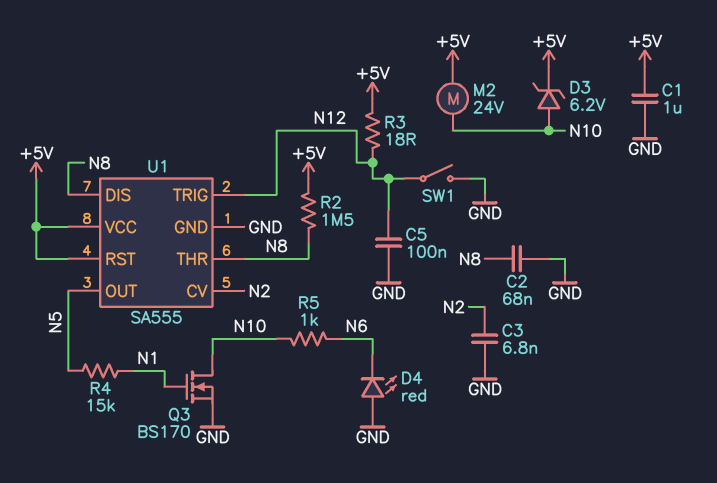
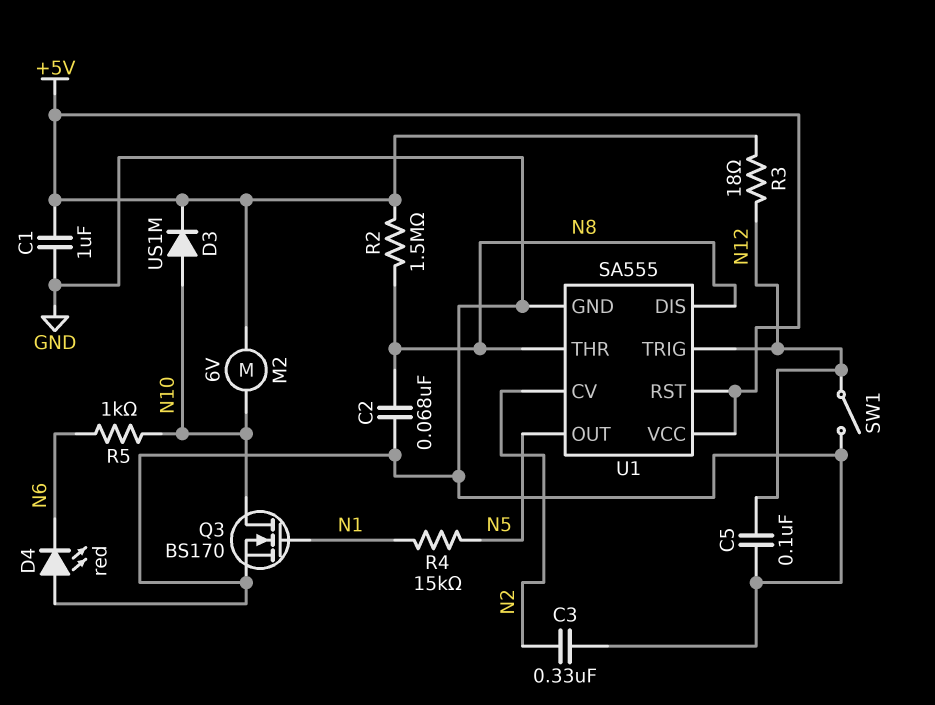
C3: 6.8nF (GND, N2) -> 330nF (GND, N2)
D3: zener 6.2V (A N10, K +5V) -> diode US1M (A N10, K +5V)
M2: motor 24V (+5V, N10) -> motor 6V (+5V, N10)

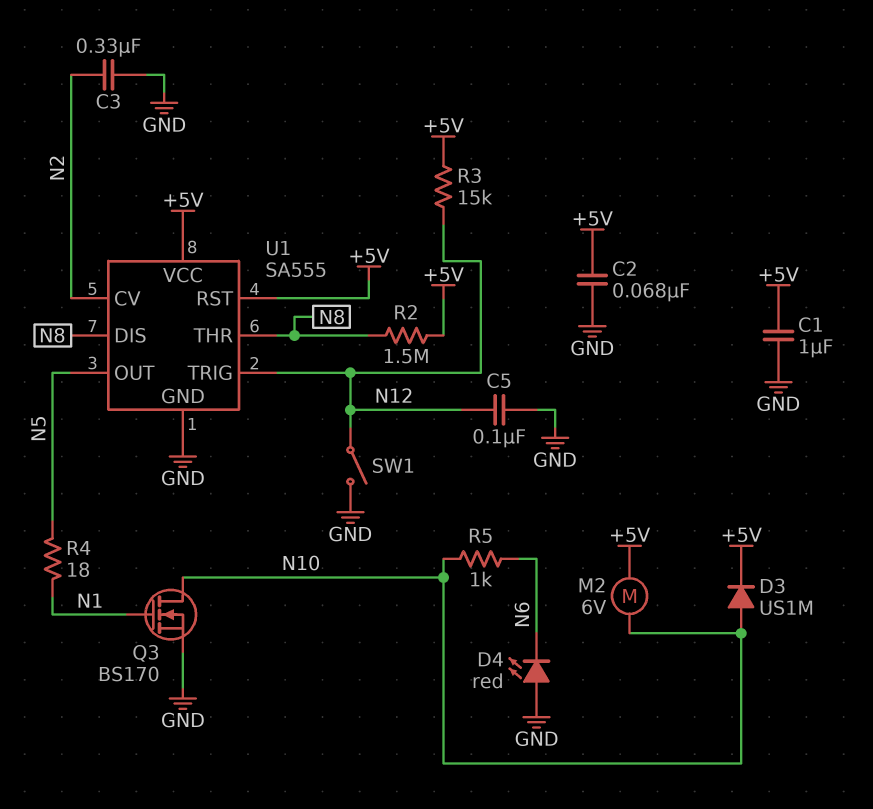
C2: 68nF (GND, N8) -> 68nF (+5V, GND)
R3: 18 (+5V, N12) -> 15k (+5V, N12)
R4: 15k (N1, N5) -> 18 (N1, N5)

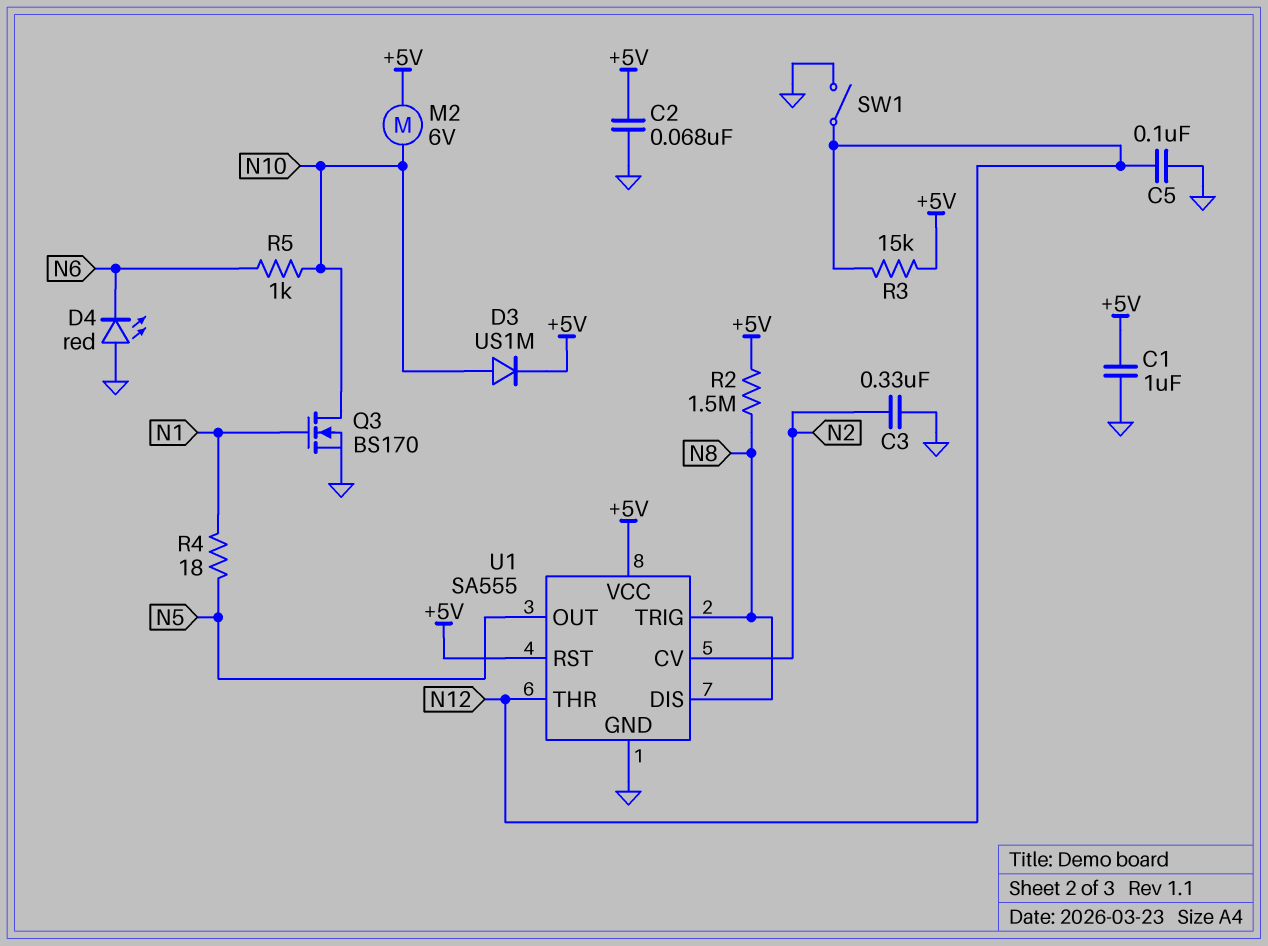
U1 pin THR: N8 -> N12
U1 pin TRIG: N12 -> N8

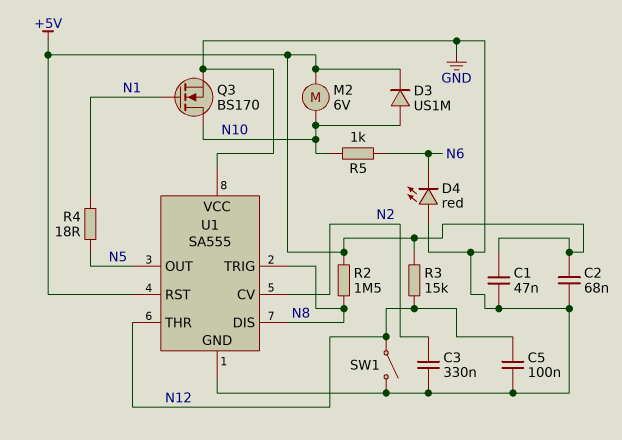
C1: 1uF (+5V, GND) -> 47nF (+5V, GND)
U1 pin VCC: +5V -> GND

